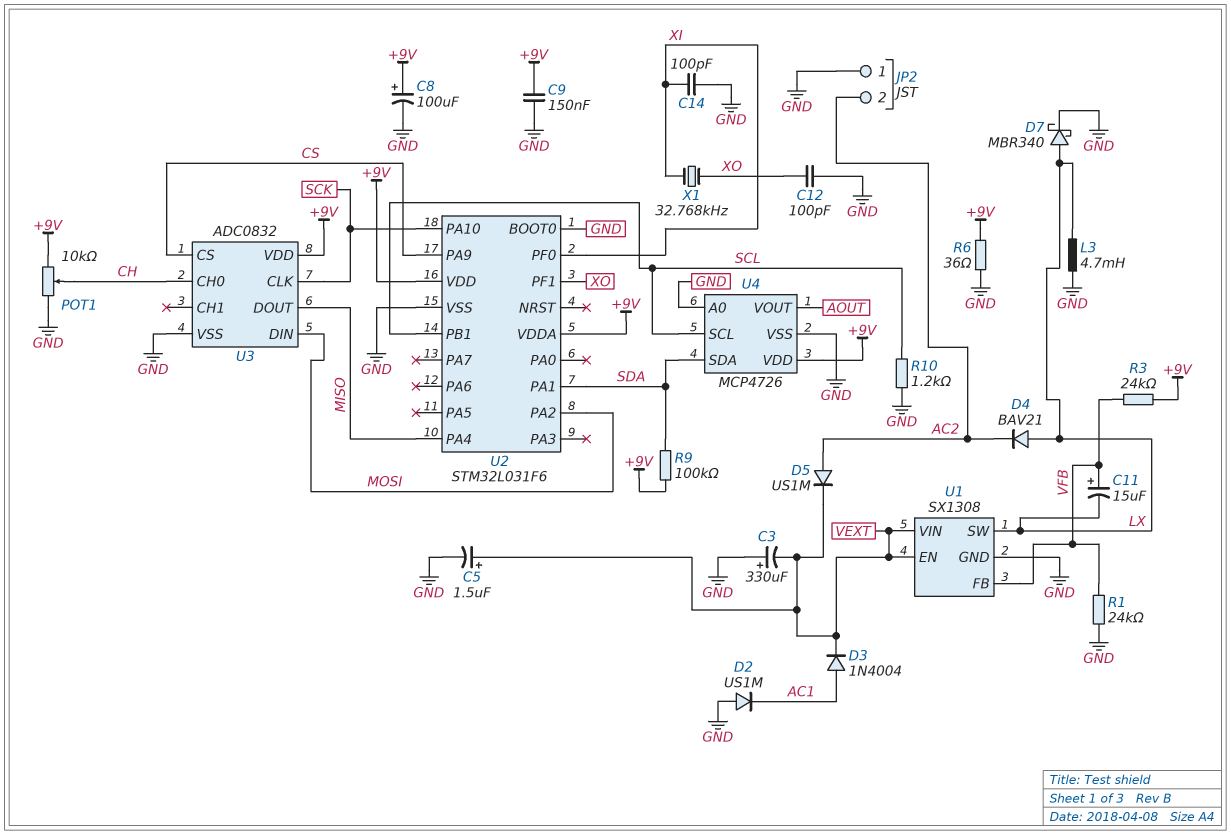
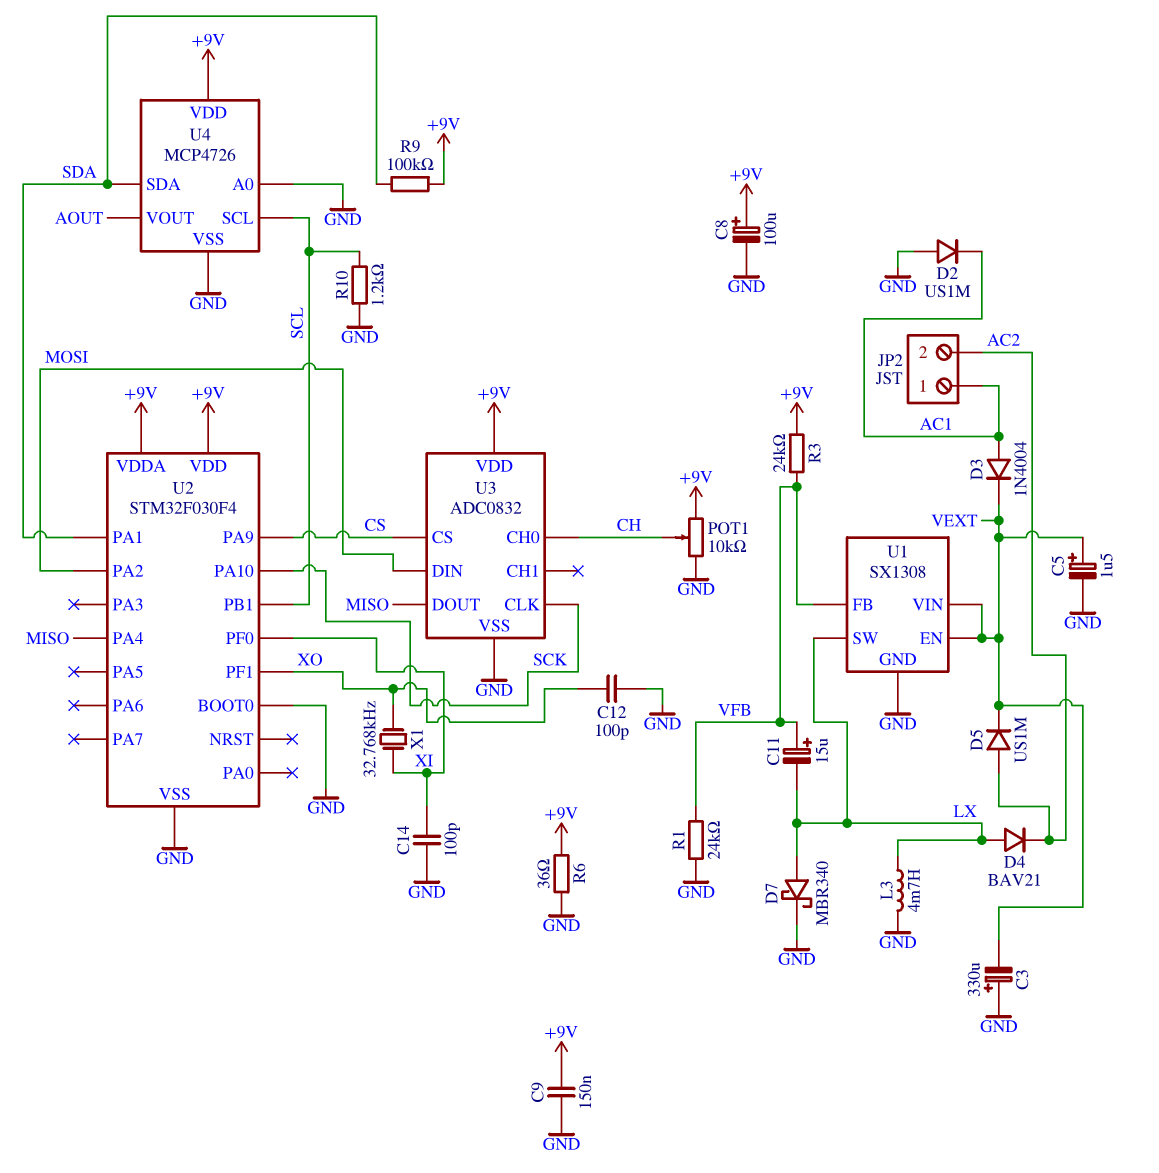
JP2 pin 1: GND -> AC1
U2: STM32L031F6 -> STM32F030F4

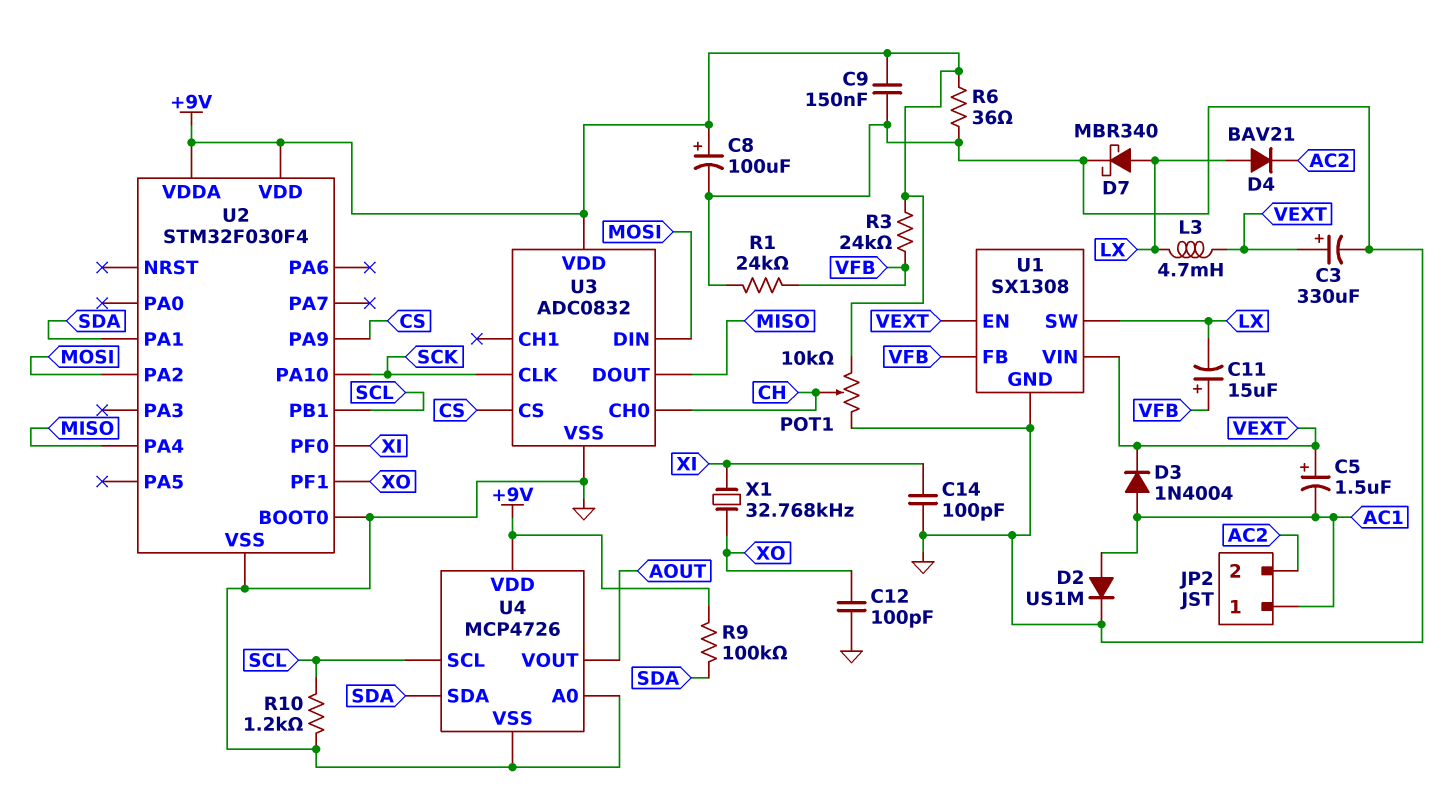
C3: 330uF (plus GND, minus VEXT) -> 330uF (plus VEXT, minus GND)
C5: 1.5uF (plus VEXT, minus GND) -> 1.5uF (plus VEXT, minus AC1)
D2: diode US1M (A GND, K AC1) -> diode US1M (A AC1, K GND)
D5: diode US1M (A AC2, K VEXT) -> none
L3: 4.7mH (GND, LX) -> 4.7mH (LX, VEXT)

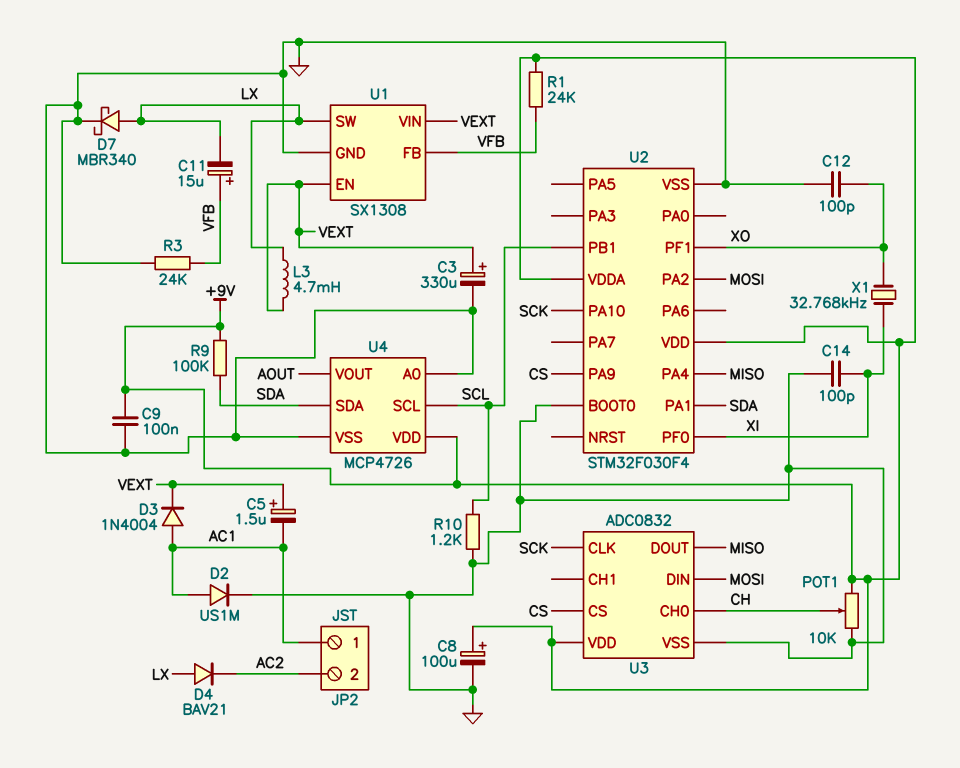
C9: 150nF (+9V, GND) -> 100nF (+9V, GND)
R1: 24k (GND, VFB) -> 24k (+9V, VFB)
R3: 24k (+9V, VFB) -> 24k (GND, VFB)
R6: 36 (+9V, GND) -> none

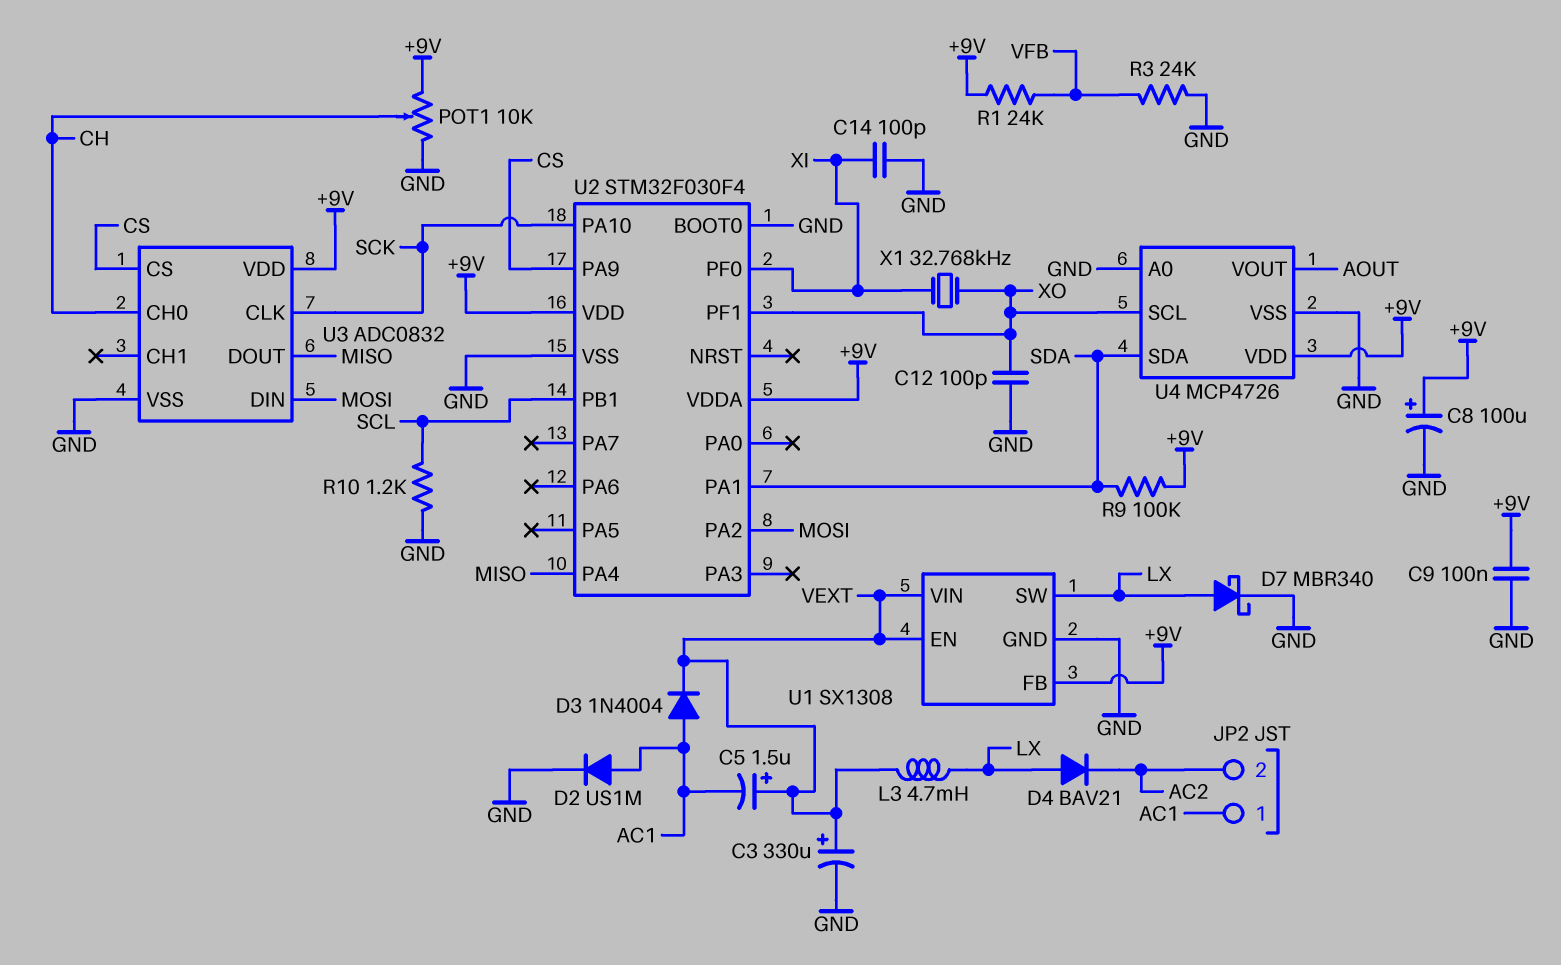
C11: 15uF (plus VFB, minus LX) -> none
U1 pin FB: VFB -> +9V
U4 pin SCL: SCL -> XO

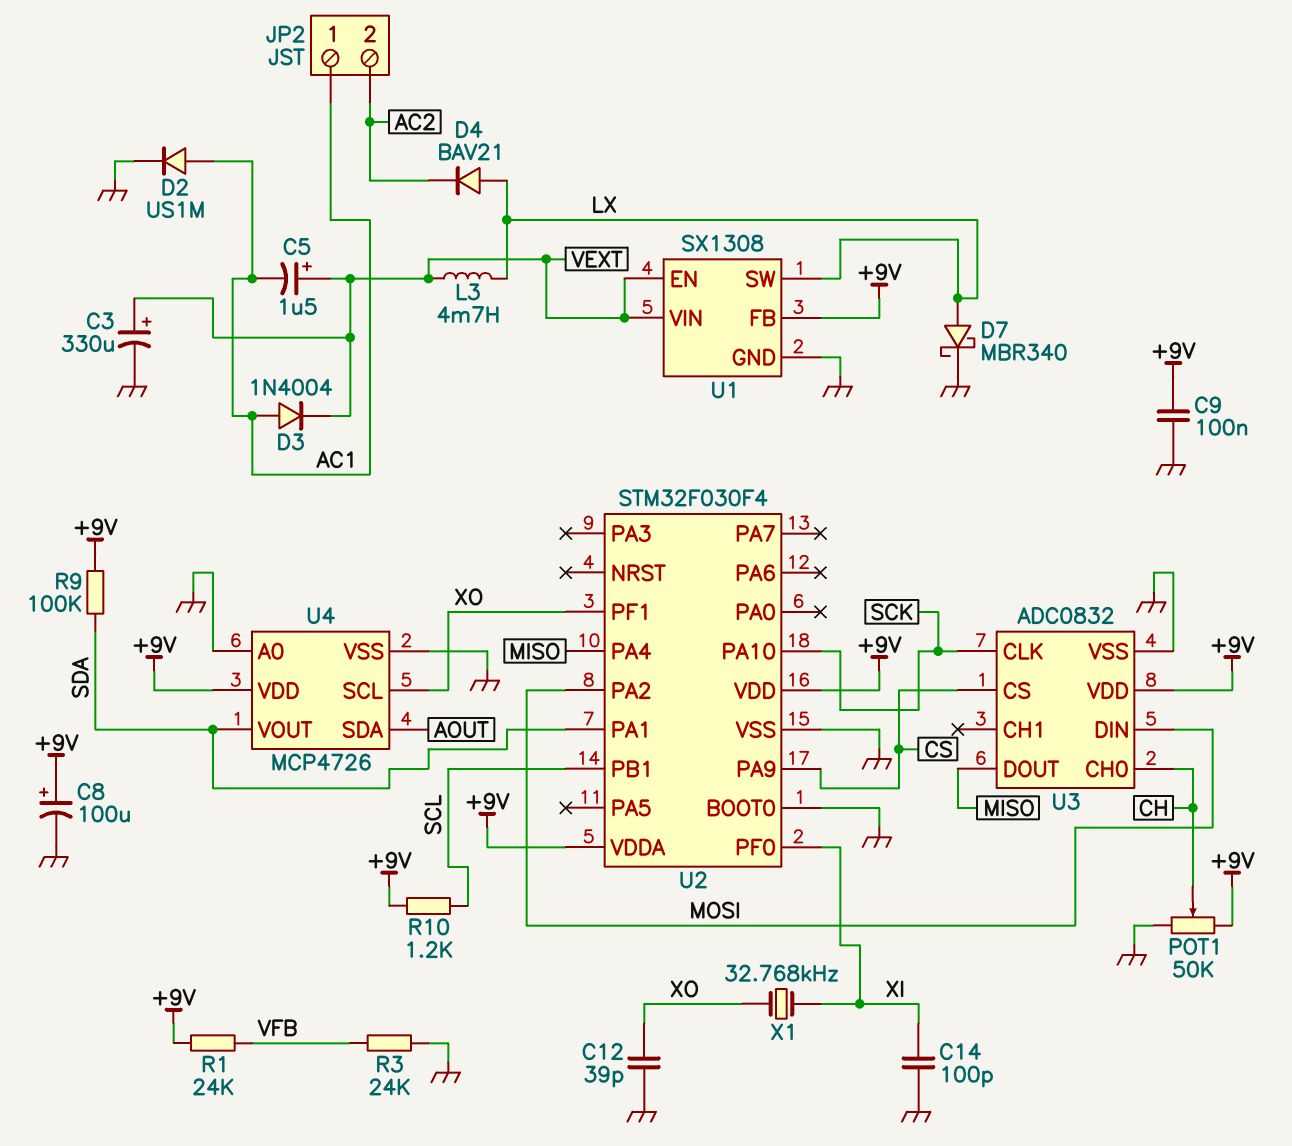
C12: 100pF (GND, XO) -> 39pF (GND, XO)
POT1: 10k (+9V, GND, wiper CH) -> 50k (+9V, GND, wiper CH)
R10: 1.2k (GND, SCL) -> 1.2k (+9V, SCL)
U4 pin SDA: SDA -> AOUT
U4 pin VOUT: AOUT -> SDA

